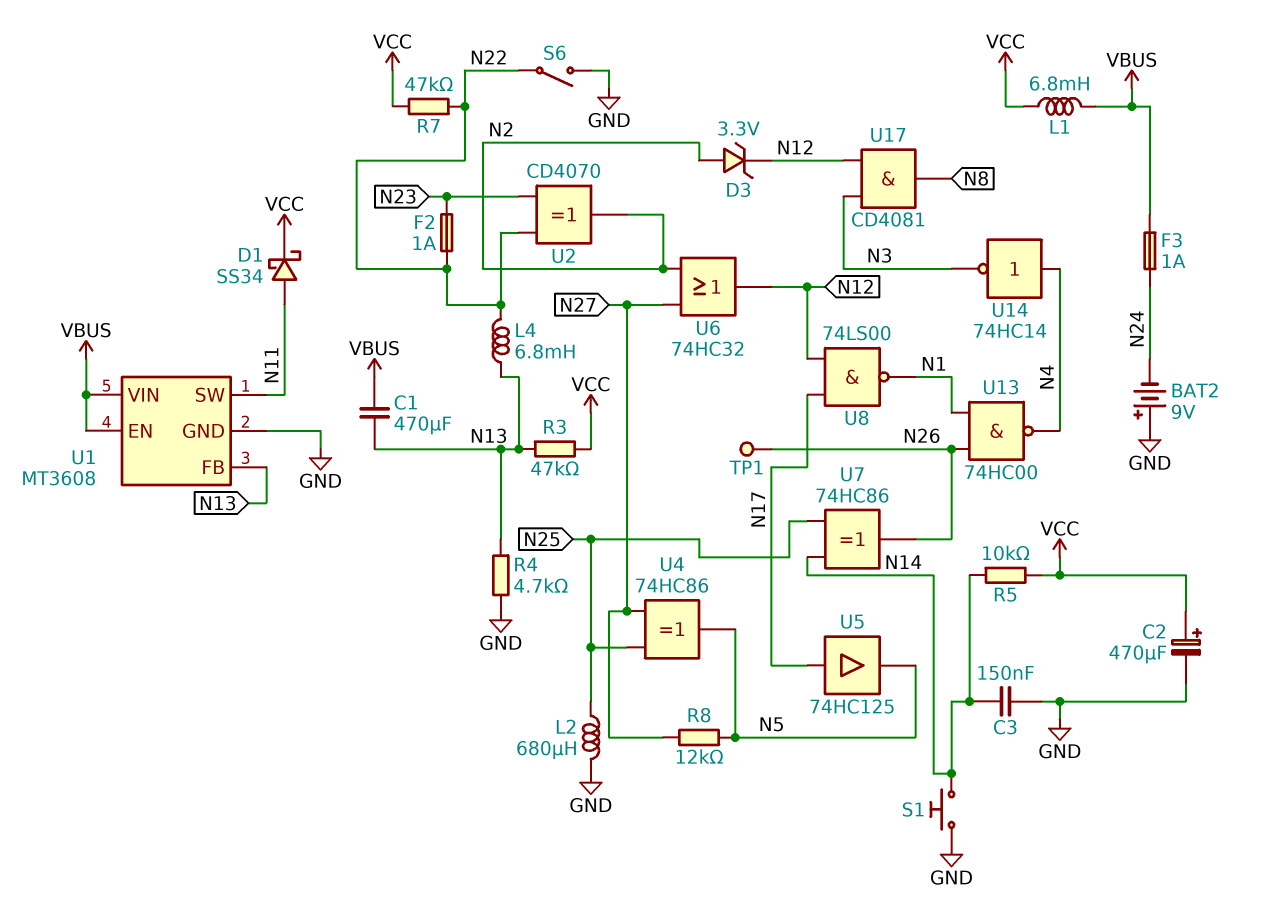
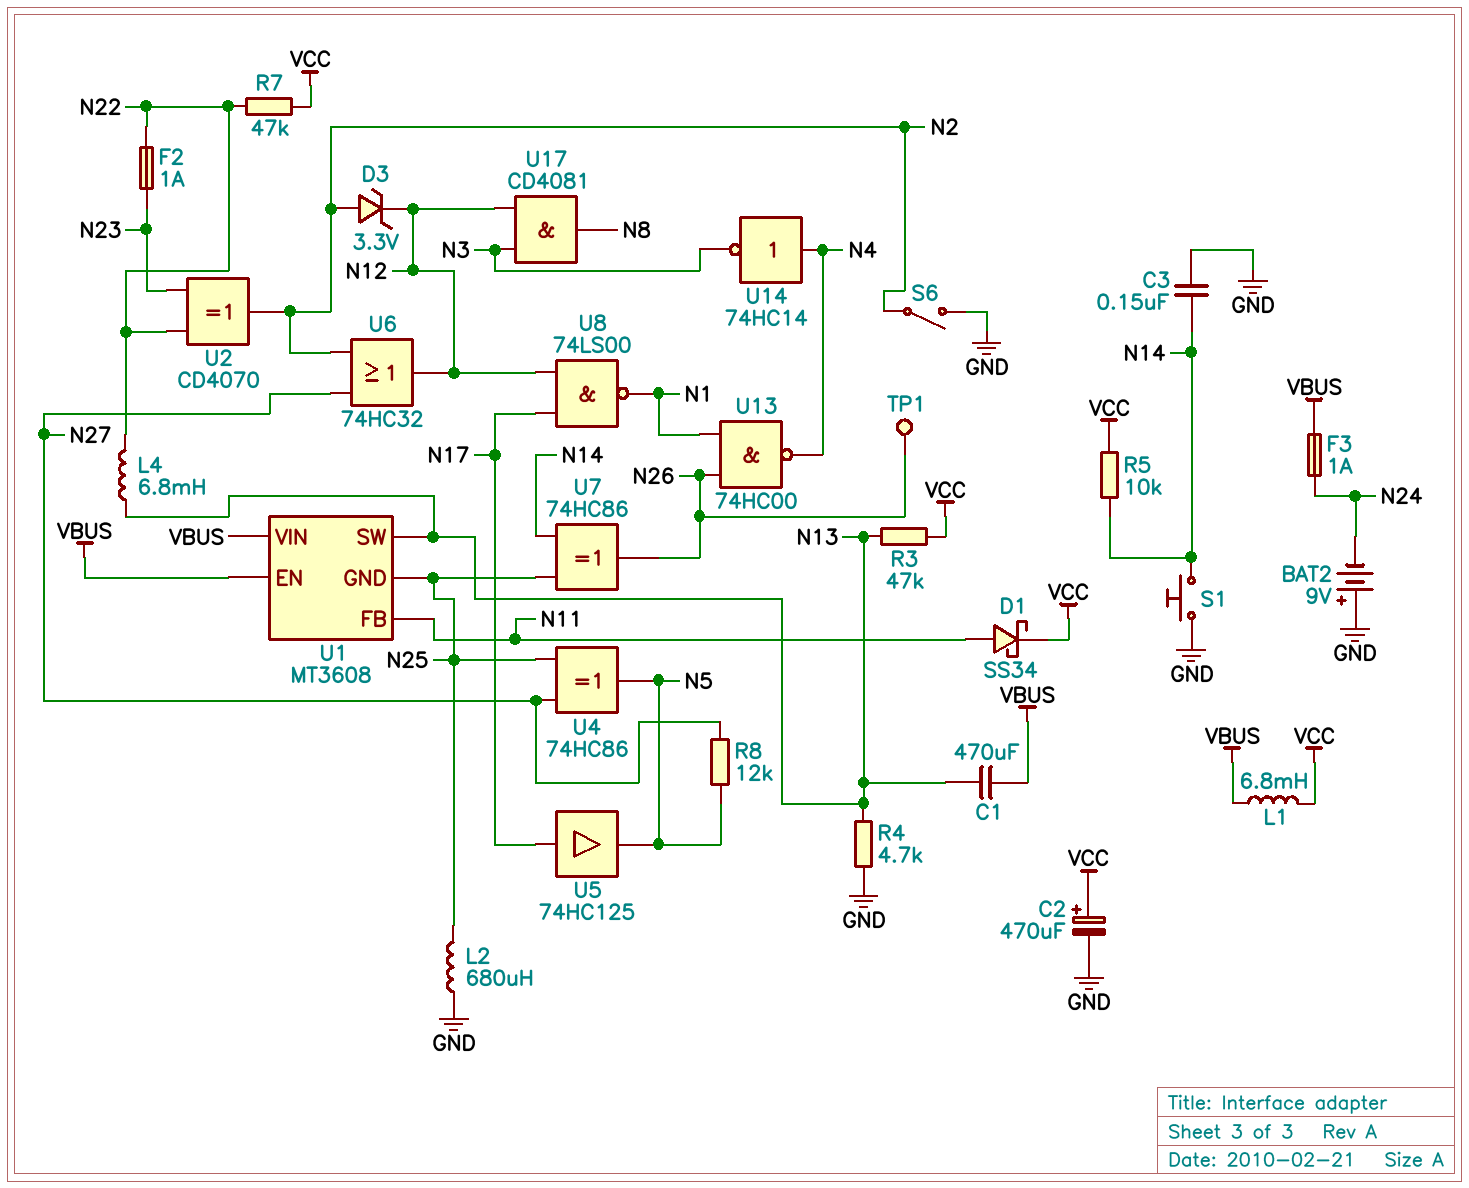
S6: switch (GND, N22) -> switch (GND, N2)
U1 pin FB: N13 -> N11
U1 pin GND: GND -> N25
U1 pin SW: N11 -> N13

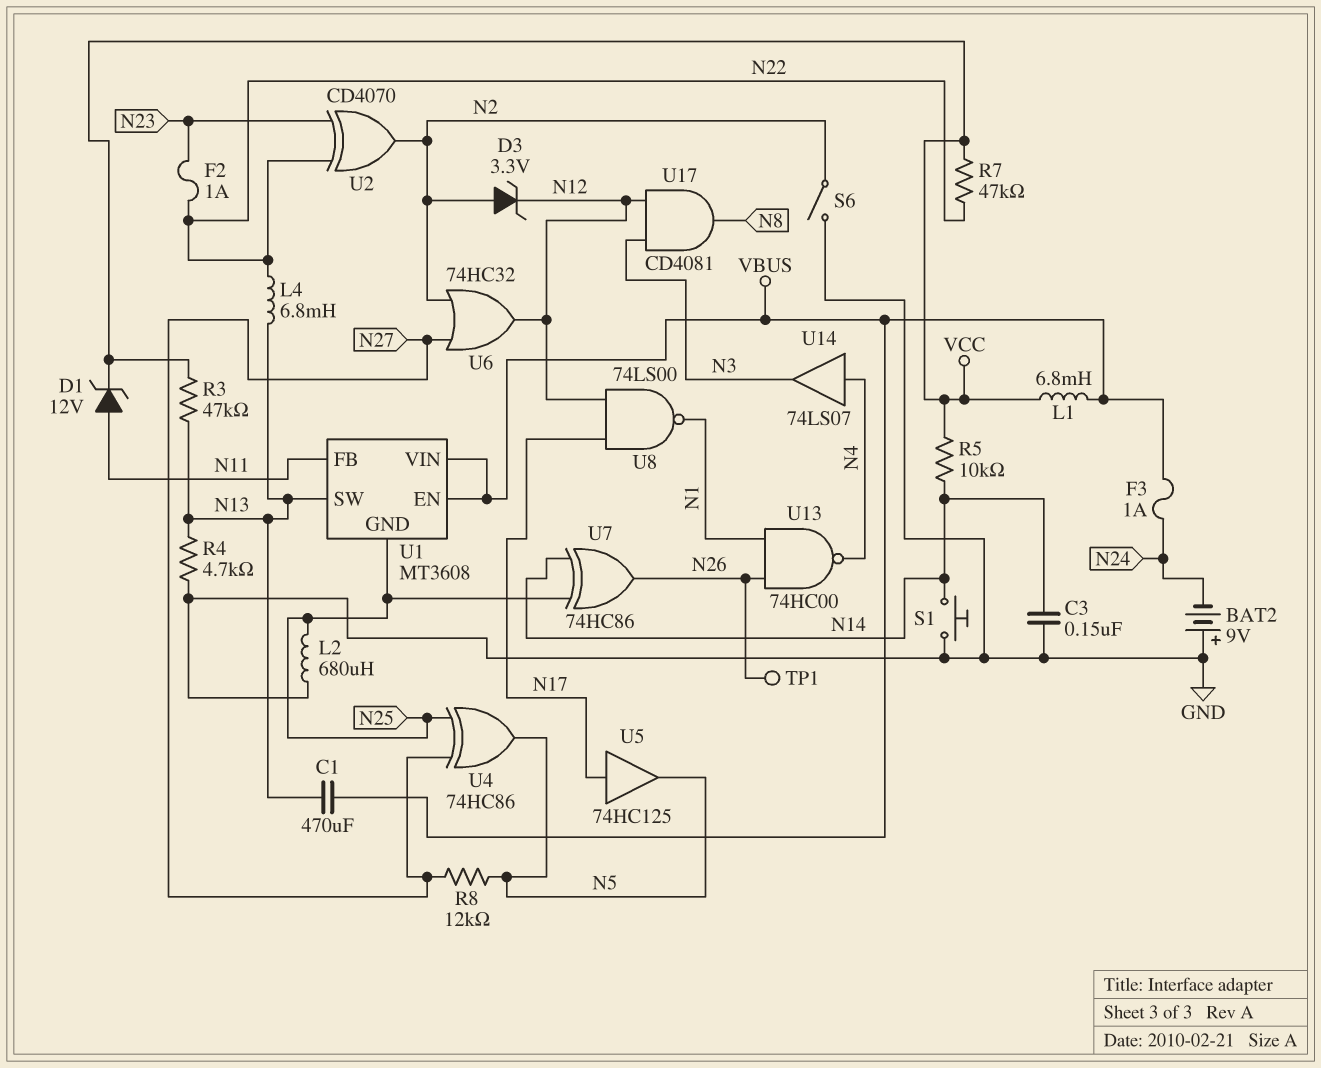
C2: 470uF (plus VCC, minus GND) -> none
D1: schottky SS34 (A N11, K VCC) -> zener 12V (A N11, K VCC)
U14: NOT 74HC14 (in N4, out N3) -> buffer 74LS07 (in N4, out N3)

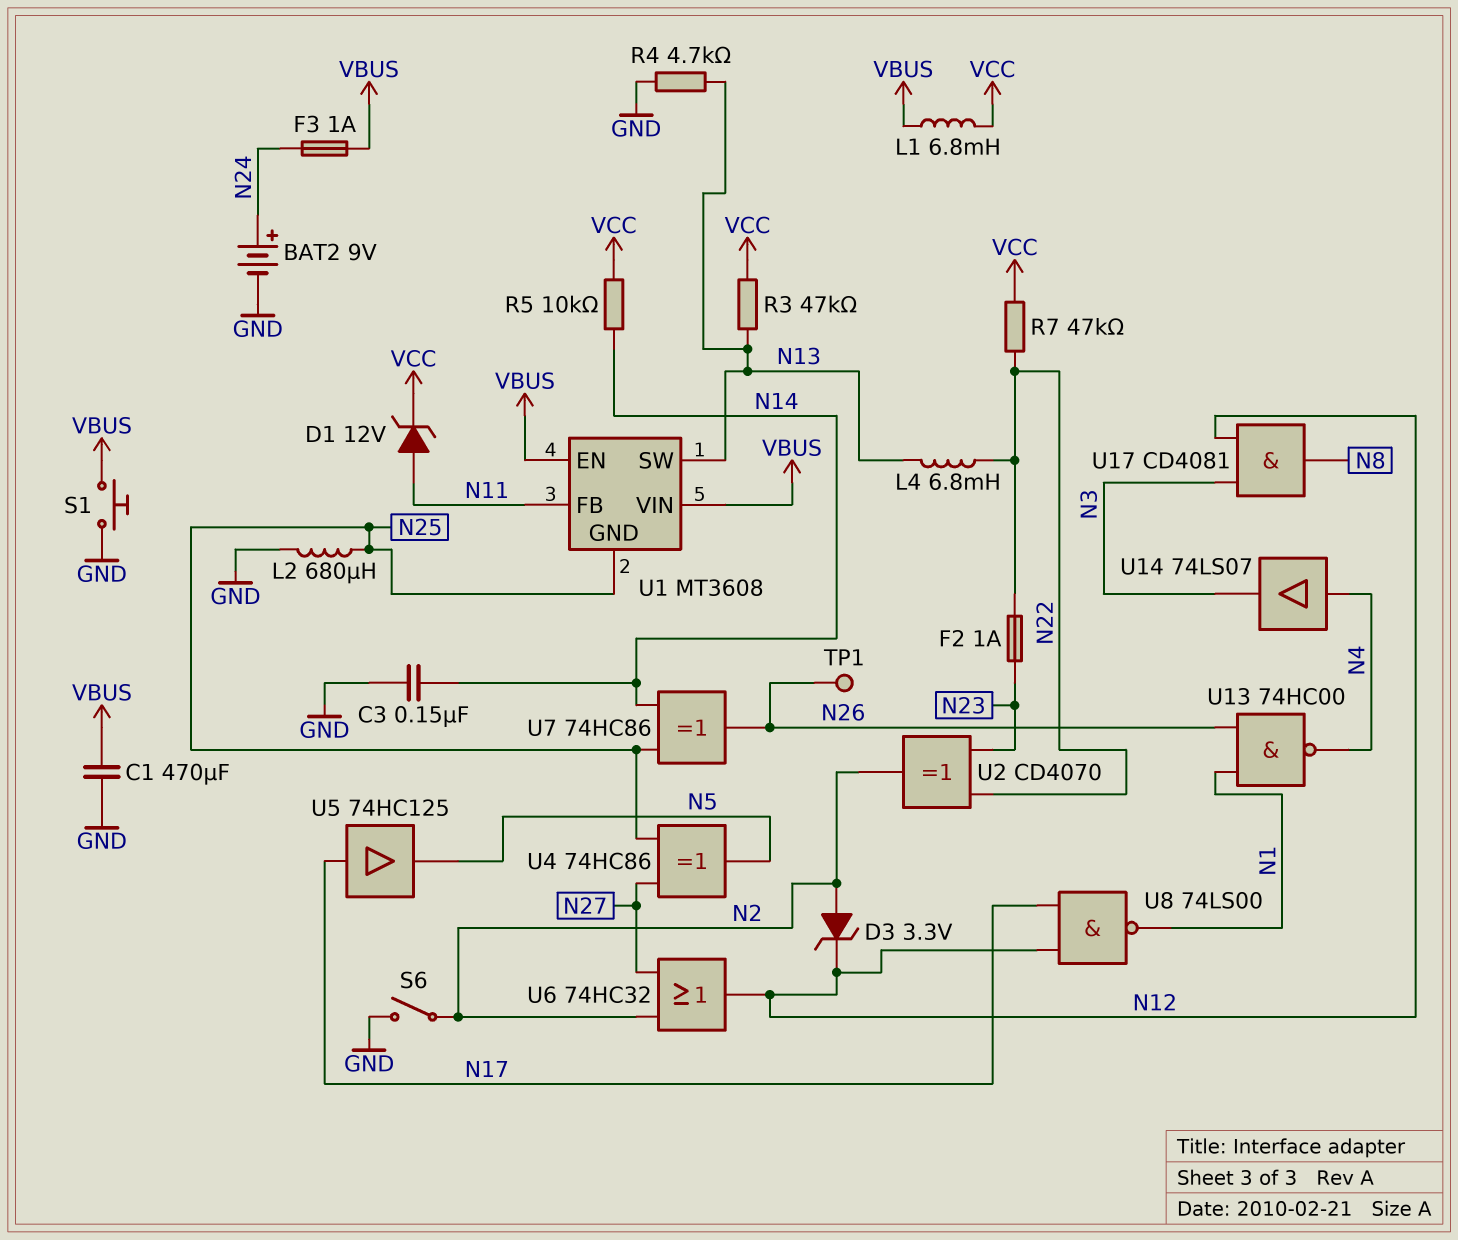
BAT2: 9V (plus GND, minus N24) -> 9V (plus N24, minus GND)
C1: 470uF (N13, VBUS) -> 470uF (GND, VBUS)
R8: 12k (N5, N27) -> none
S1: button (GND, N14) -> button (GND, VBUS)

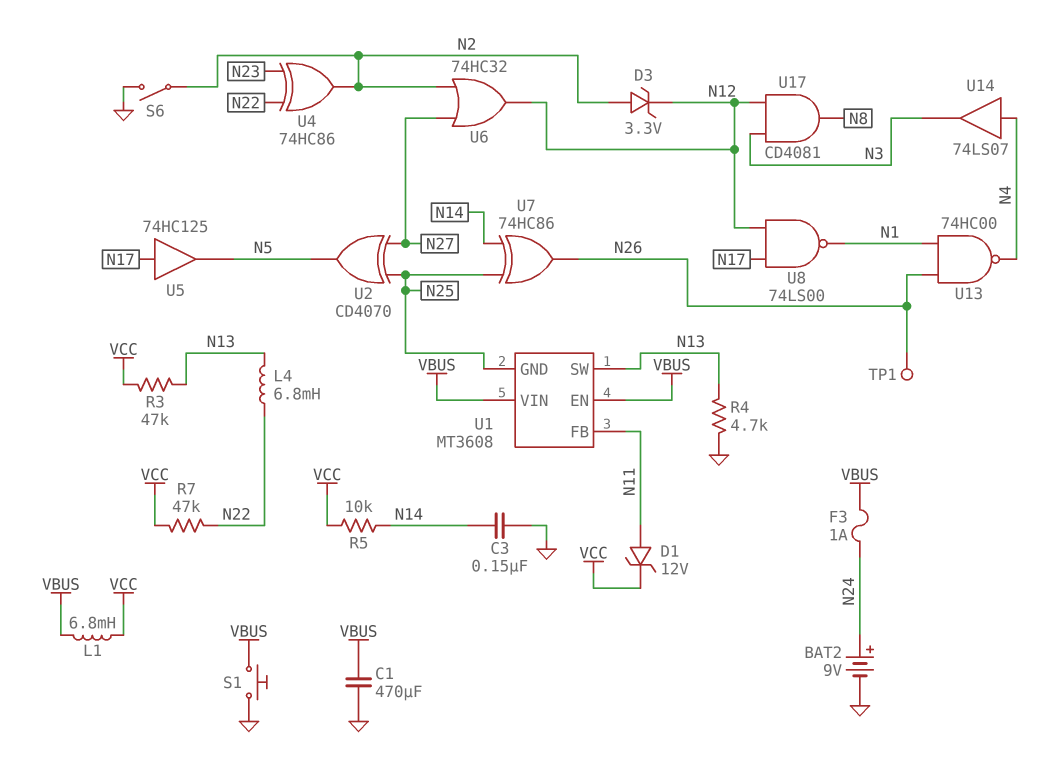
F2: 1A (N22, N23) -> none
L2: 680uH (GND, N25) -> none
U2: XOR CD4070 (in N22, in N23, out N2) -> XOR CD4070 (in N25, in N27, out N5)
U4: XOR 74HC86 (in N25, in N27, out N5) -> XOR 74HC86 (in N22, in N23, out N2)

